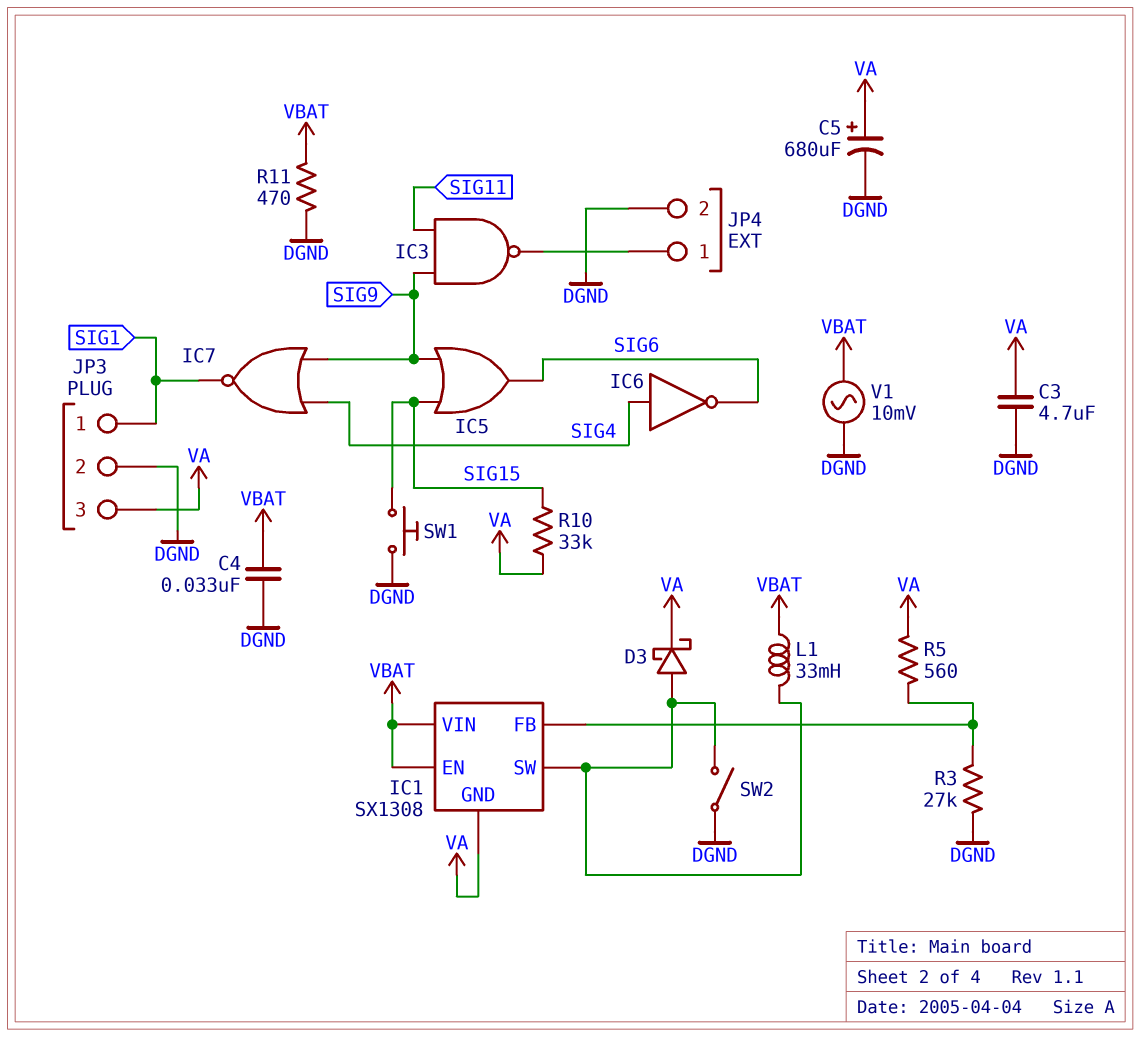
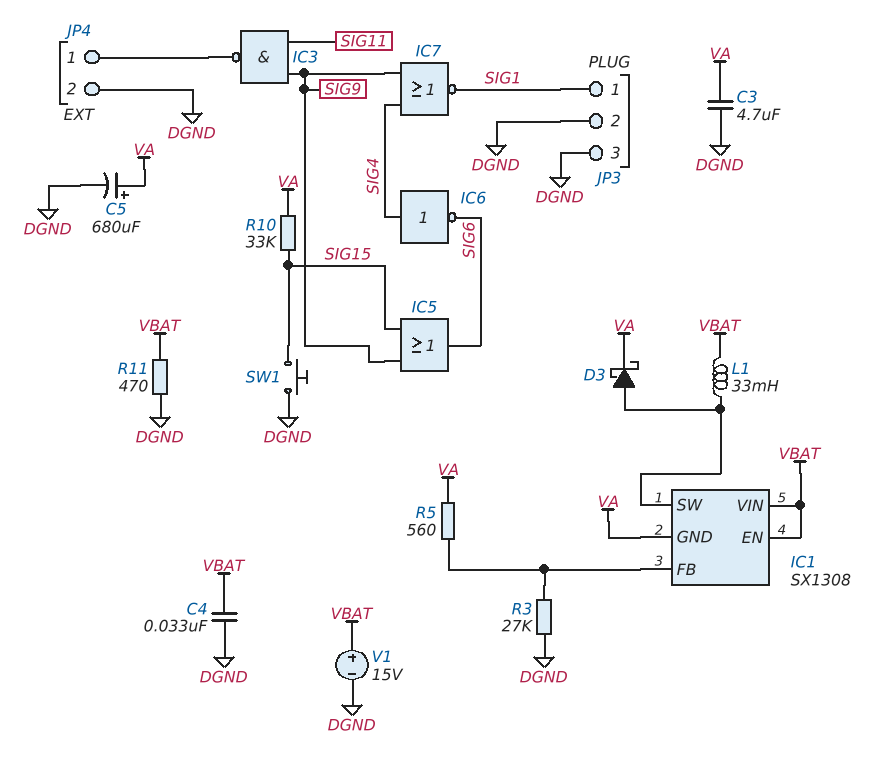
JP3 pin 3: VA -> DGND
SW2: switch (DGND, IC1/SW) -> none
V1: AC 10mV (DGND, VBAT) -> 15V (plus VBAT, minus DGND)

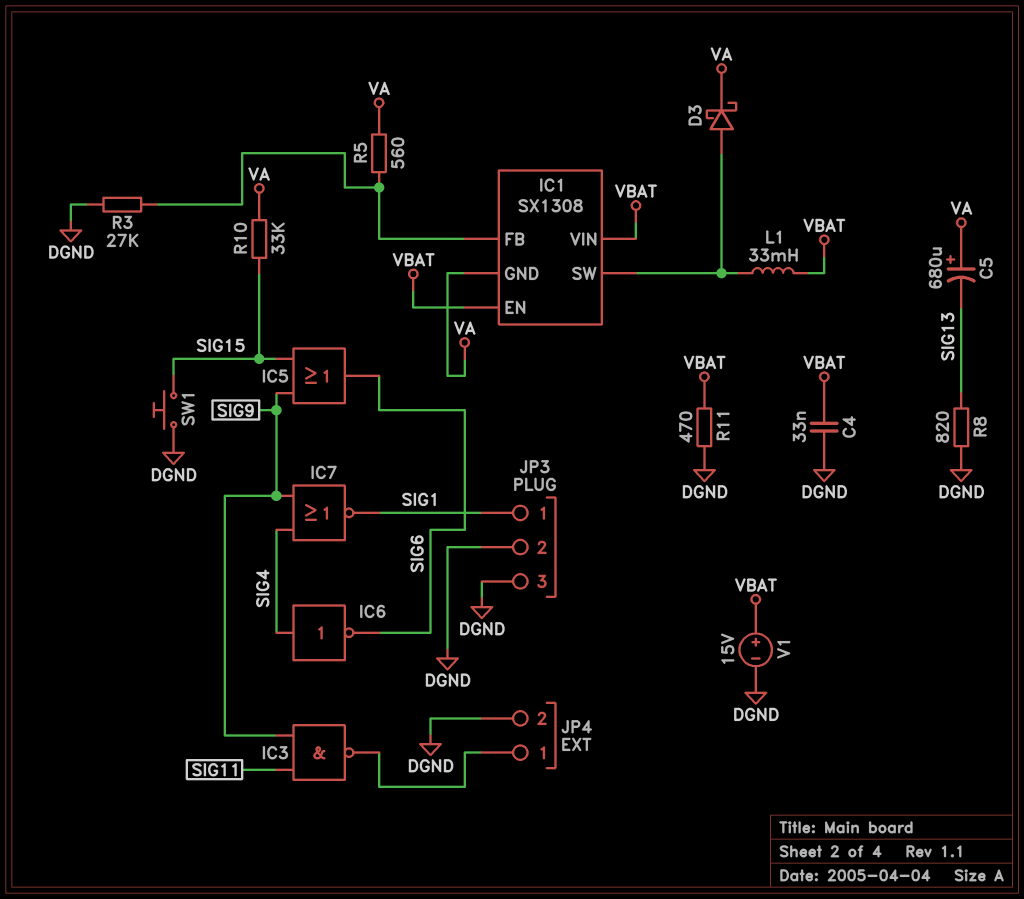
C3: 4.7uF (DGND, VA) -> none
C5: 680uF (plus VA, minus DGND) -> 680uF (plus VA, minus SIG13)
R8: none -> 820 (DGND, SIG13)

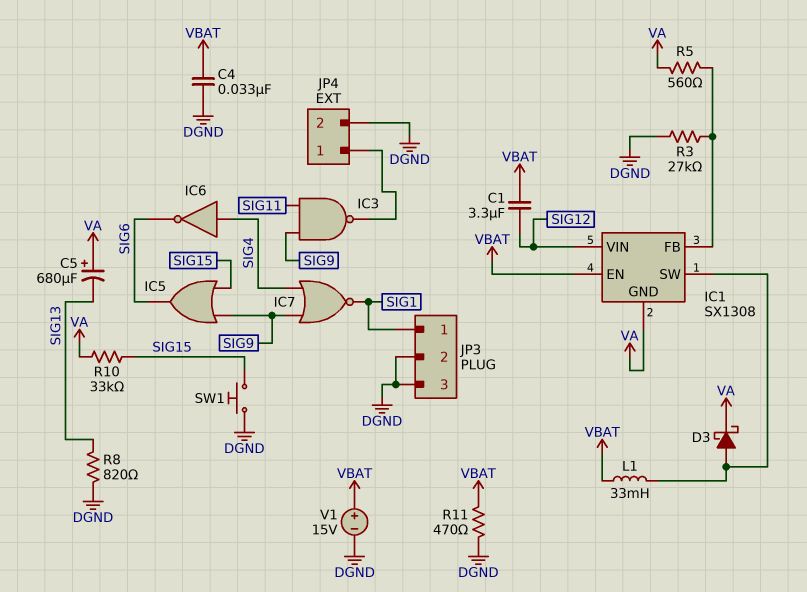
C1: none -> 3.3uF (SIG12, VBAT)
IC1 pin VIN: VBAT -> SIG12

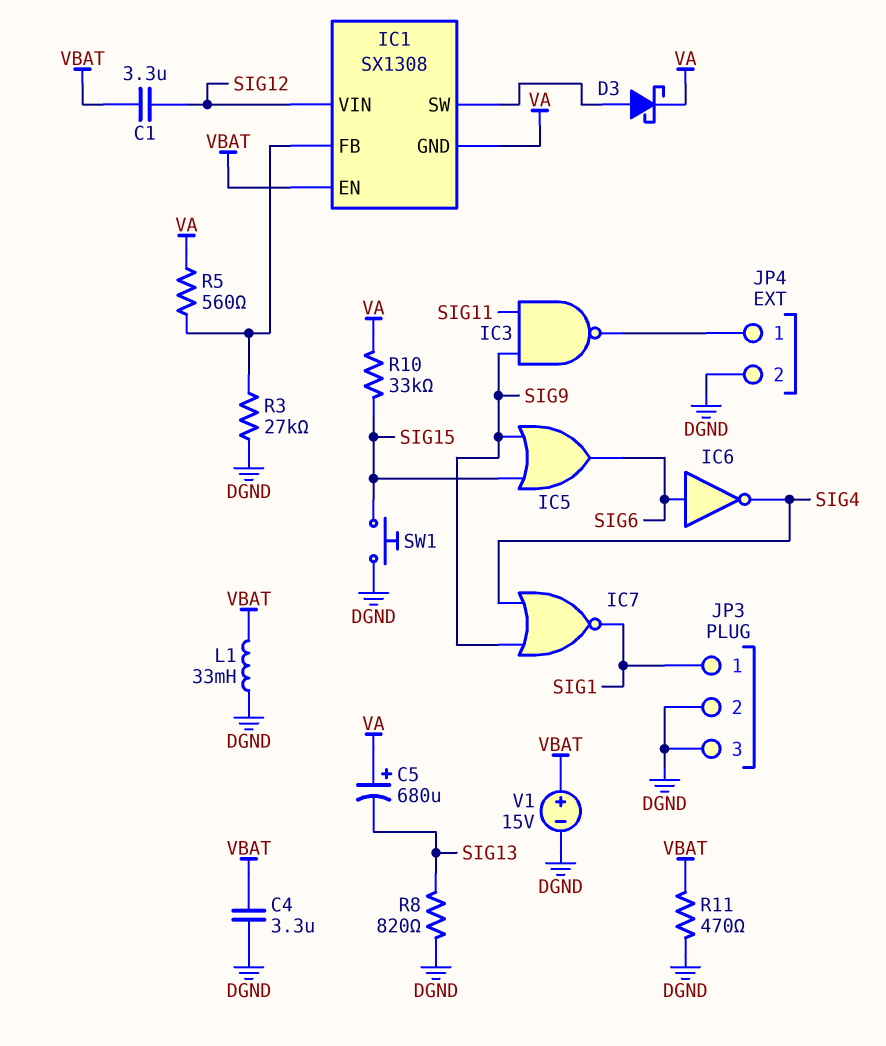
C4: 33nF (DGND, VBAT) -> 3.3uF (DGND, VBAT)
IC6: NOT (in SIG4, out SIG6) -> NOT (in SIG6, out SIG4)
L1: 33mH (IC1/SW, VBAT) -> 33mH (DGND, VBAT)

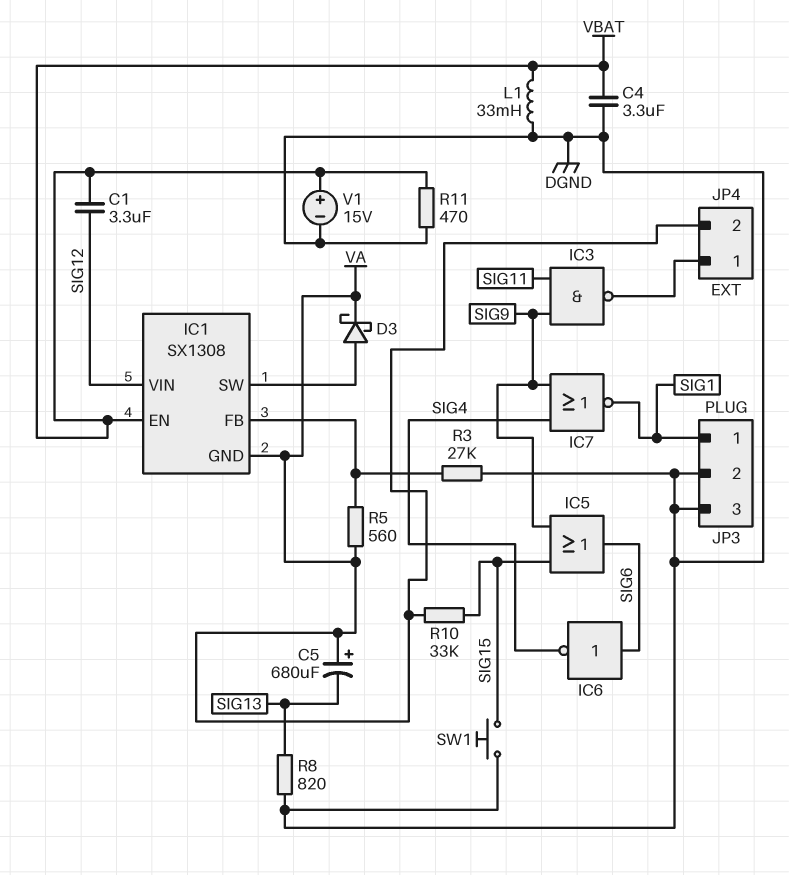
JP4 pin 2: DGND -> VA

